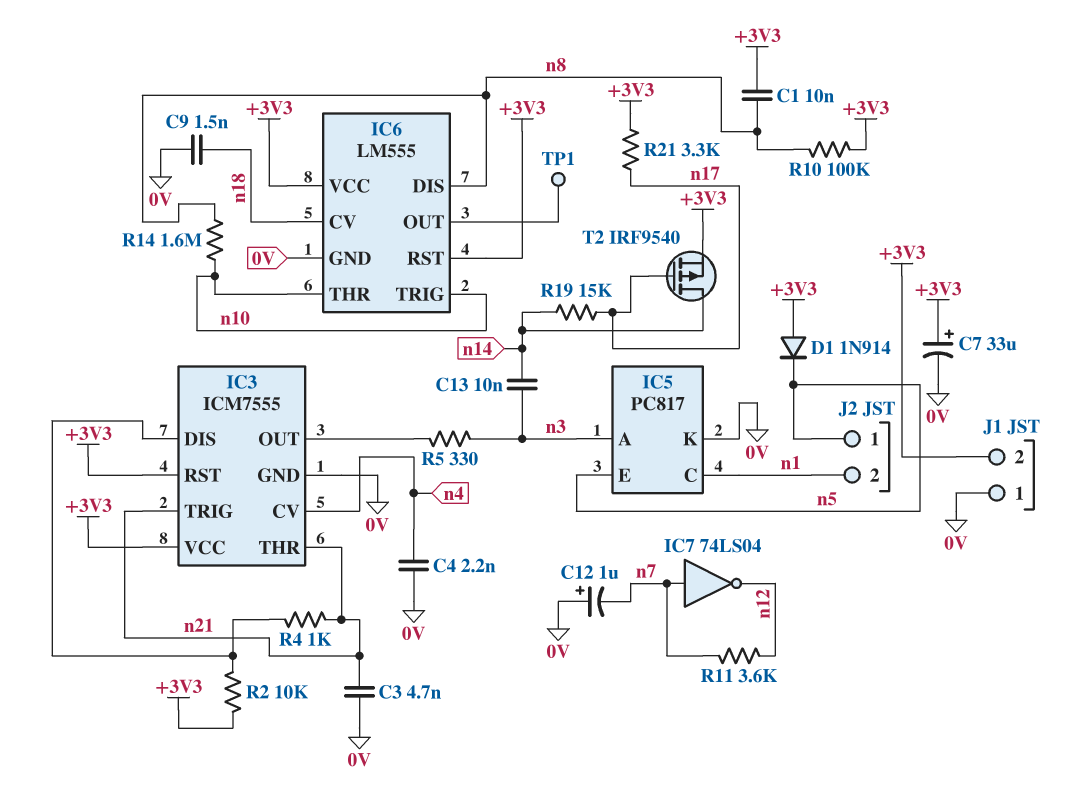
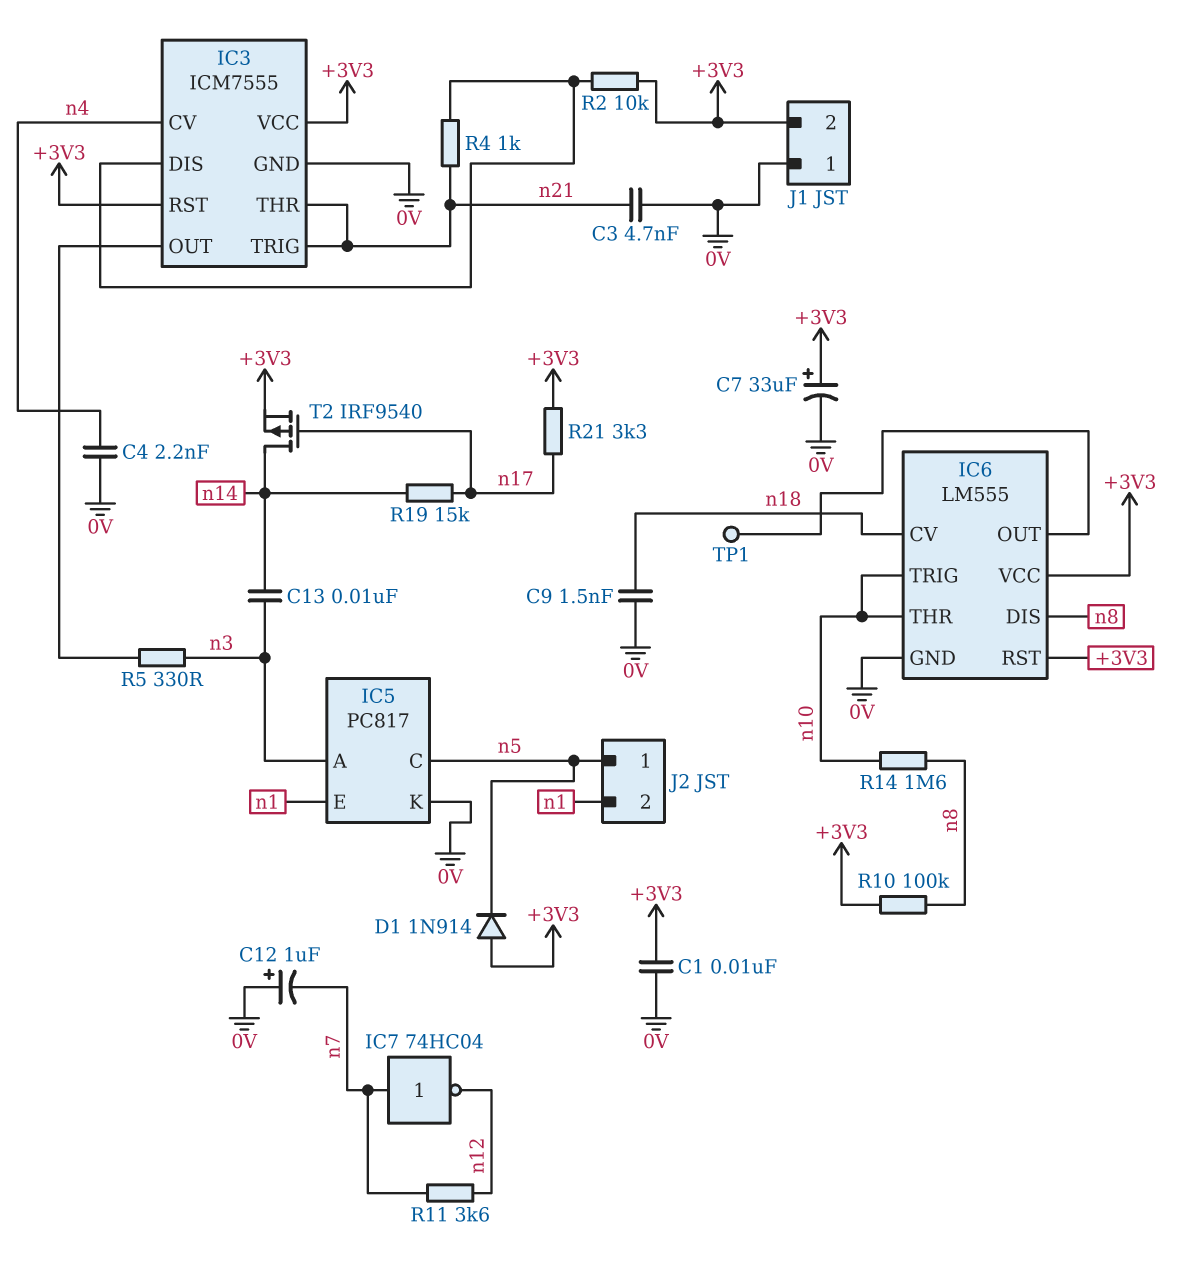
C1: 10nF (+3V3, n8) -> 10nF (+3V3, 0V)
IC5 pin C: n1 -> n5
IC5 pin E: n5 -> n1
IC7: NOT 74LS04 (in n7, out n12) -> NOT 74HC04 (in n7, out n12)

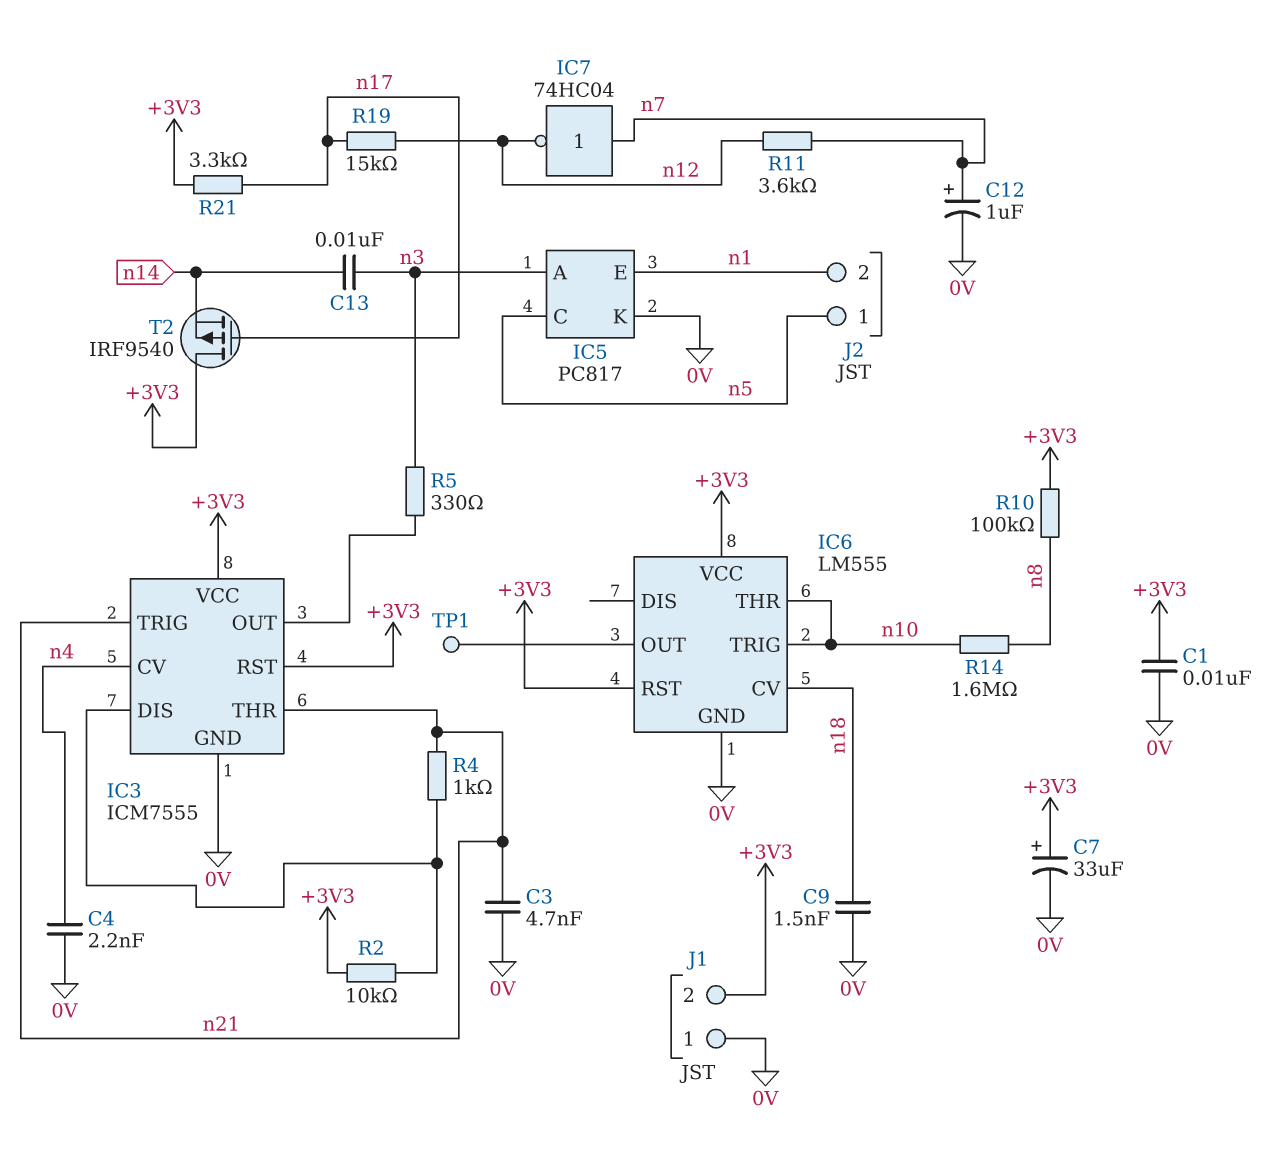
C12: 1uF (plus 0V, minus n7) -> 1uF (plus n7, minus 0V)
D1: diode 1N914 (A +3V3, K n5) -> none
IC6 pin DIS: n8 -> none
R19: 15k (n14, n17) -> 15k (n12, n17)
T2: PMOS IRF9540 (G n17, D n14, S +3V3) -> PMOS IRF9540 (G n17, D +3V3, S n14)

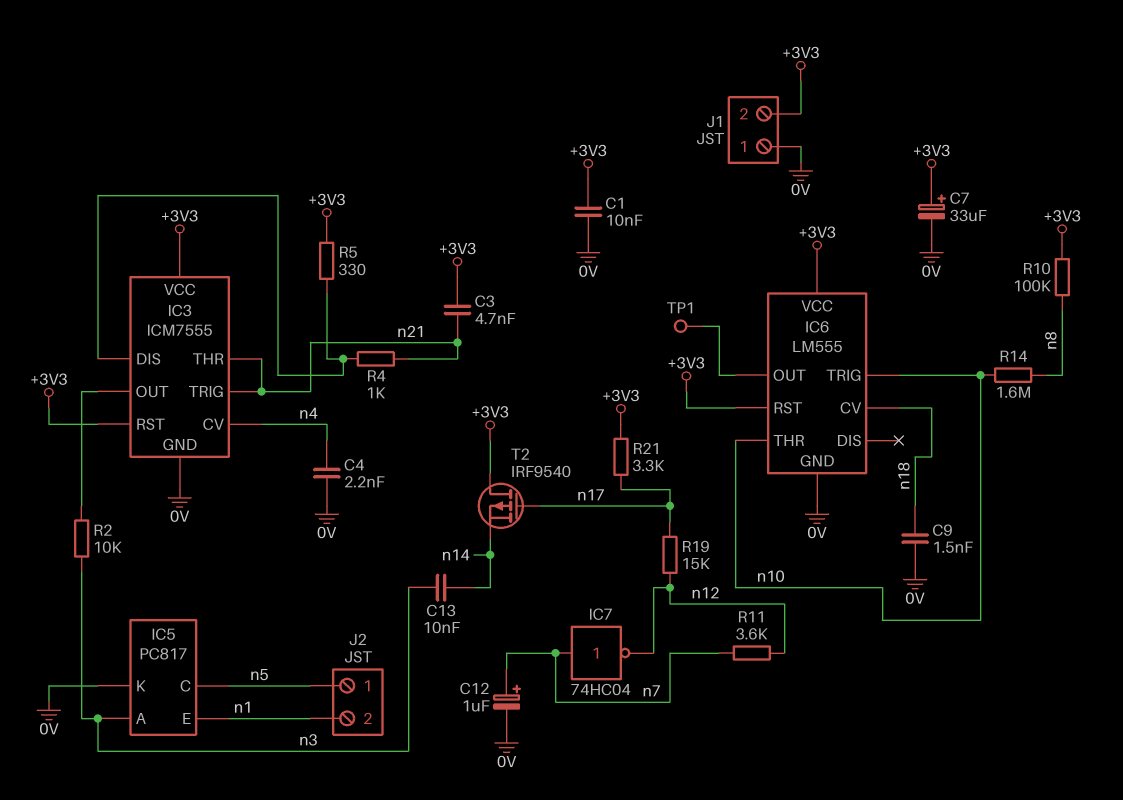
C3: 4.7nF (0V, n21) -> 4.7nF (+3V3, n21)
R2: 10k (+3V3, IC3/DIS) -> 10k (IC3/OUT, n3)
R5: 330 (IC3/OUT, n3) -> 330 (+3V3, IC3/DIS)

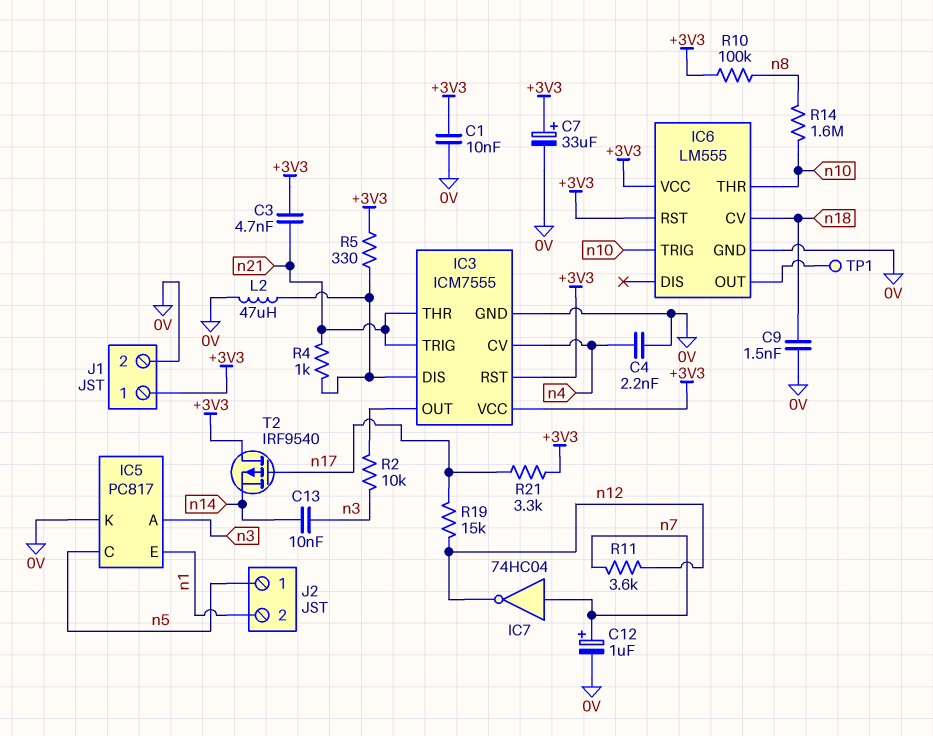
J1 pin 1: 0V -> +3V3
J1 pin 2: +3V3 -> 0V
L2: none -> 47uH (0V, IC3/DIS)

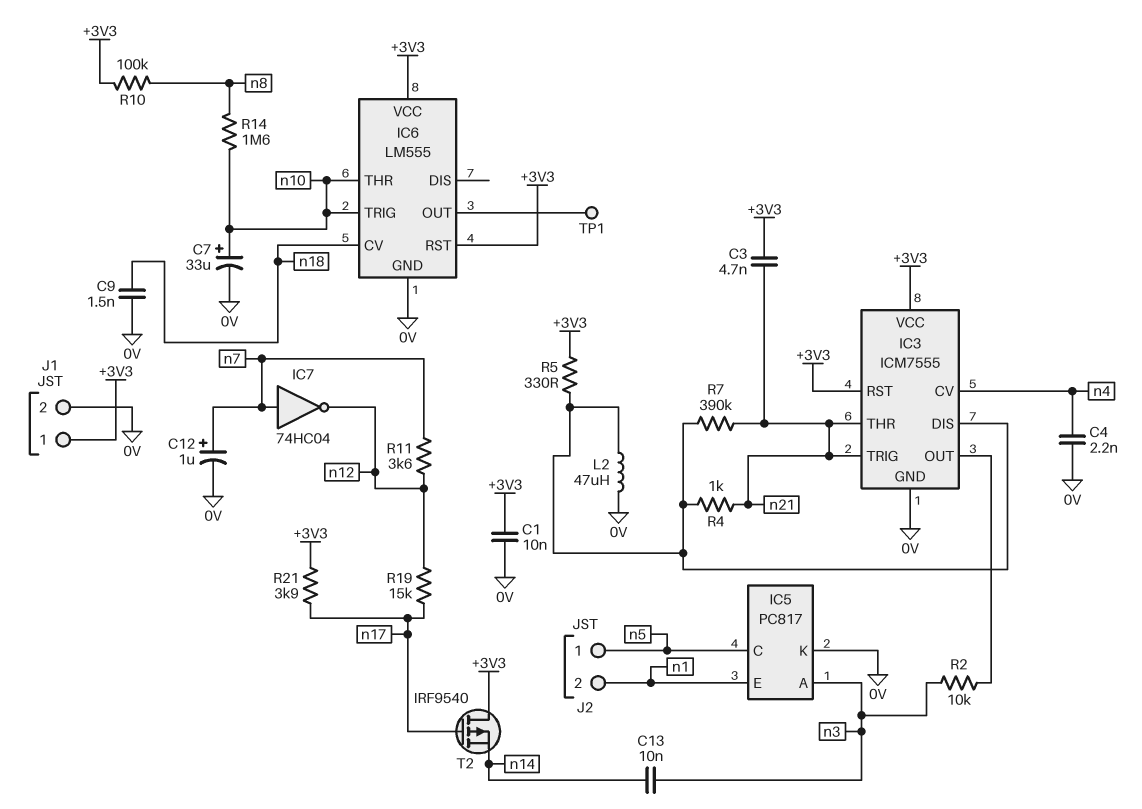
C7: 33uF (plus +3V3, minus 0V) -> 33uF (plus n10, minus 0V)
R7: none -> 390k (IC3/DIS, n21)
R21: 3.3k (+3V3, n17) -> 3.9k (+3V3, n17)

